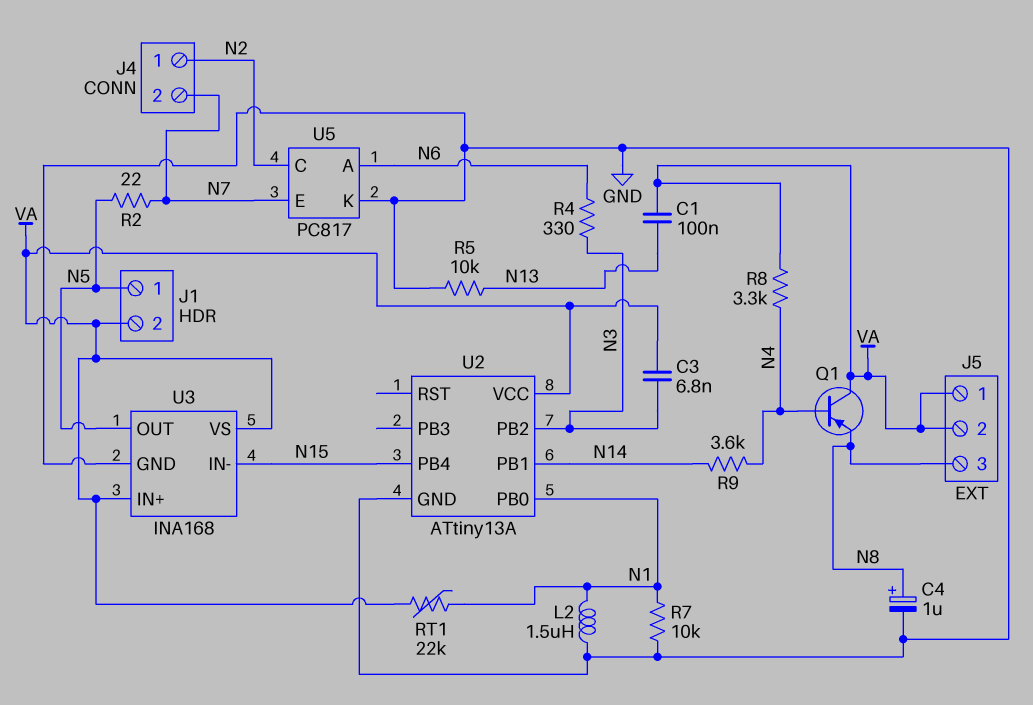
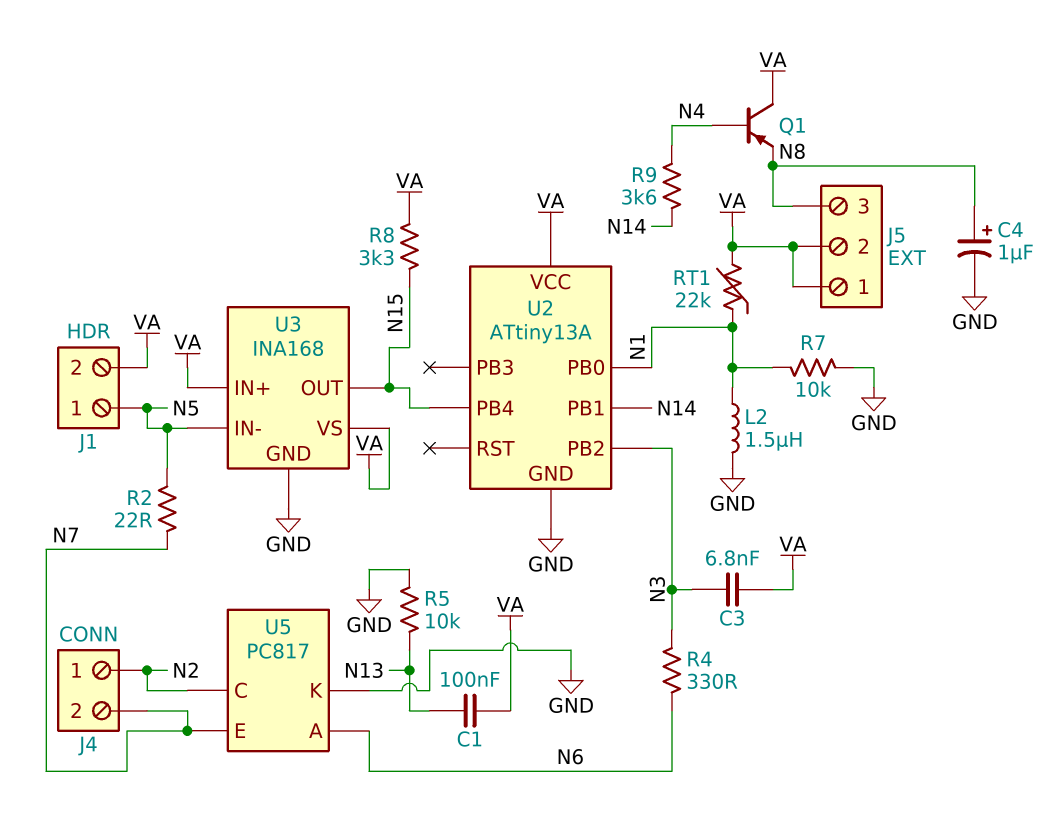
R8: 3.3k (N4, VA) -> 3.3k (N15, VA)
U3 pin IN-: N15 -> N5
U3 pin OUT: N5 -> N15

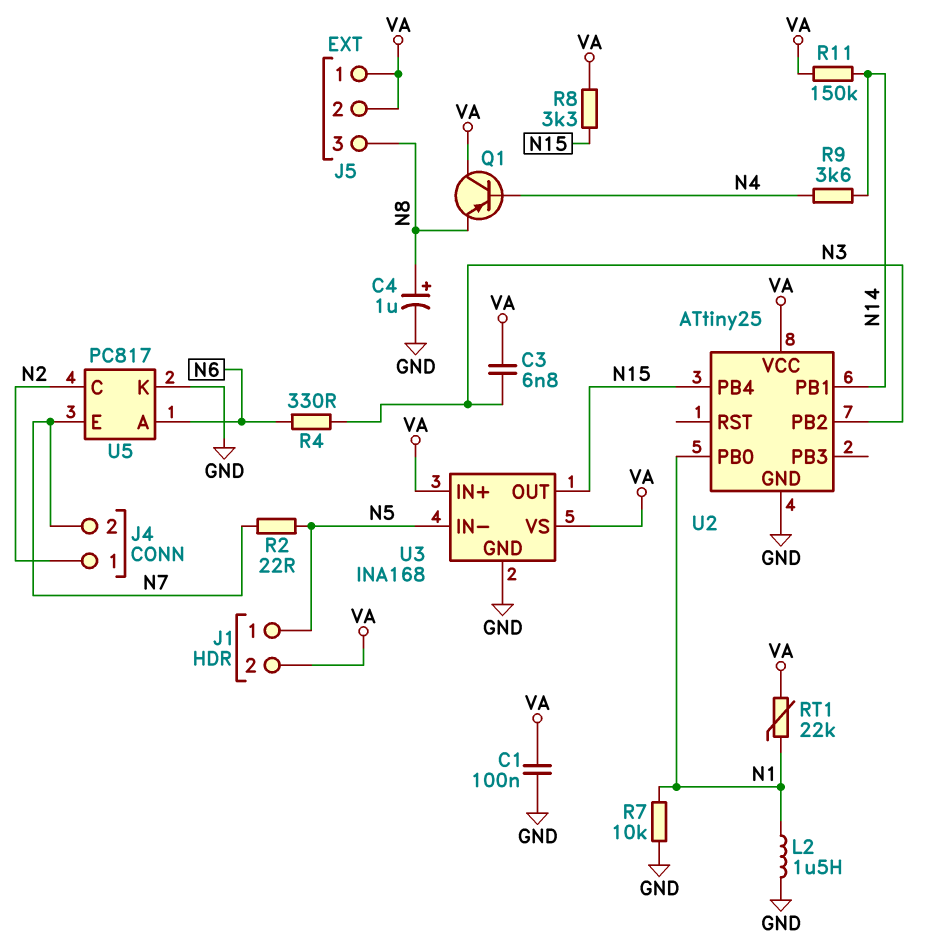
C1: 100nF (N13, VA) -> 100nF (GND, VA)
R5: 10k (GND, N13) -> none
R11: none -> 150k (N14, VA)
U2: ATtiny13A -> ATtiny25

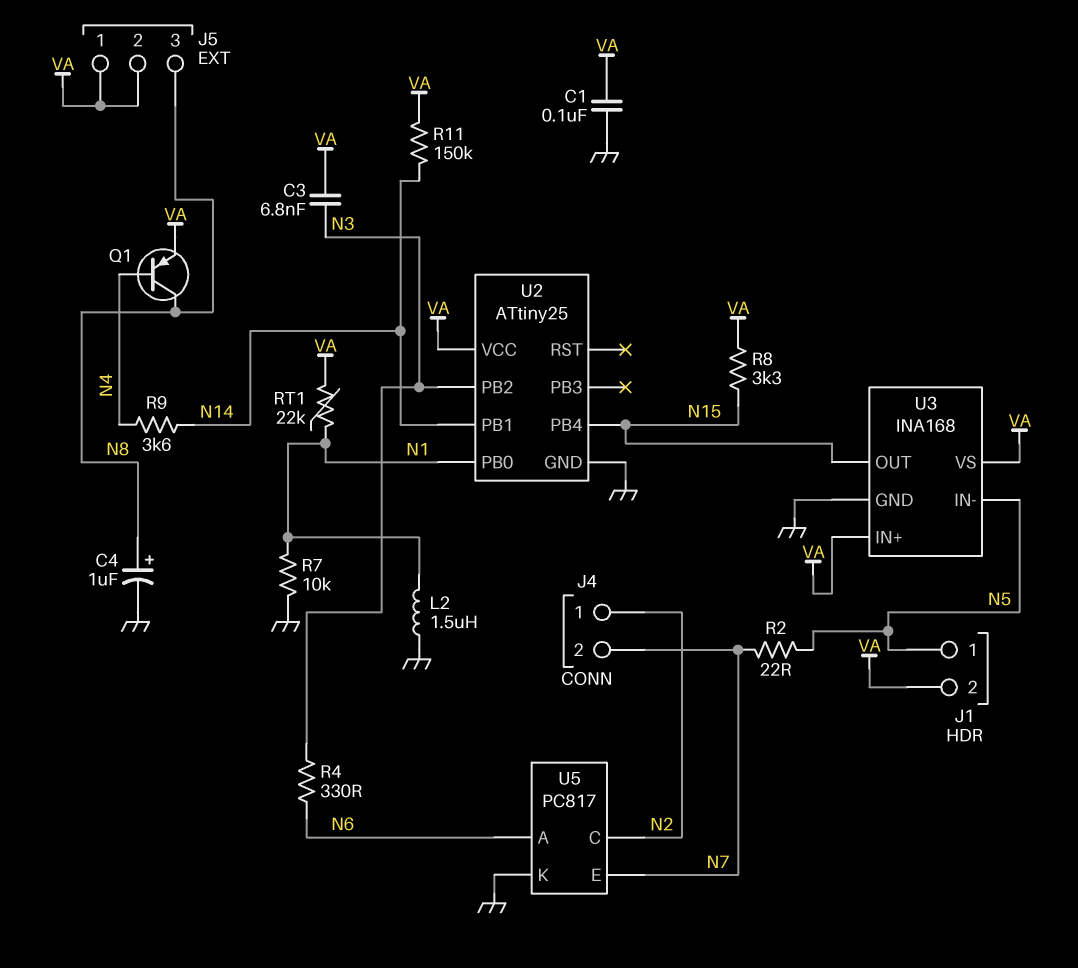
Q1: PNP (B N4, C VA, E N8) -> PNP (B N4, C N8, E VA)

